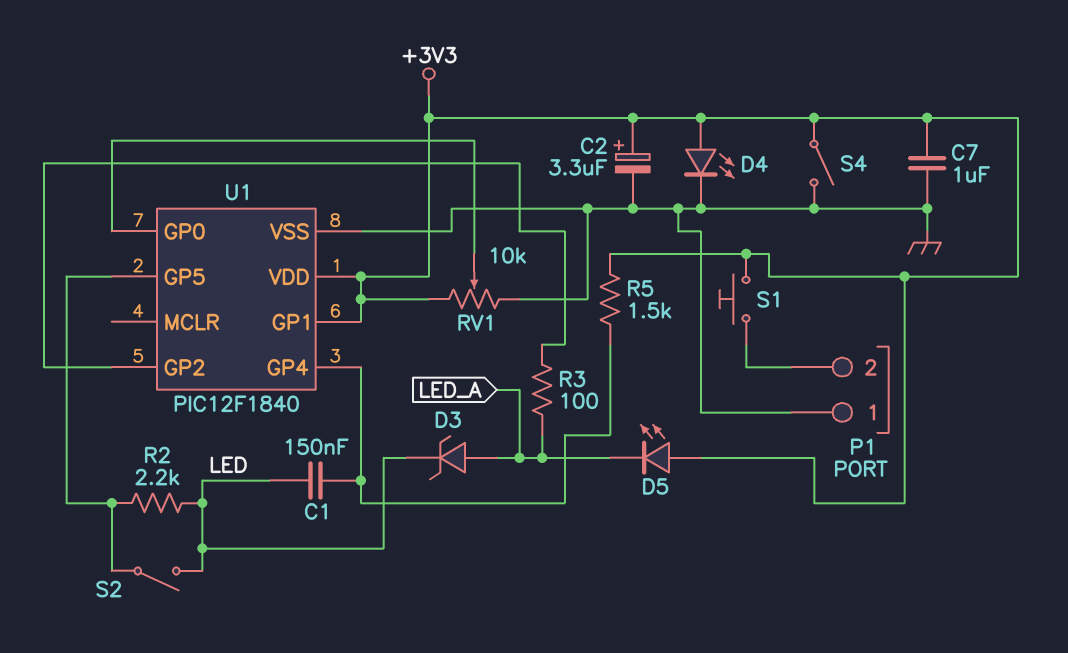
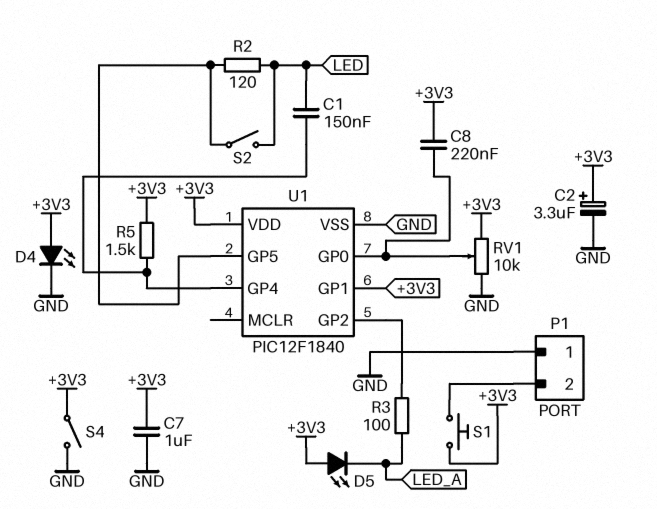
C8: none -> 220nF (+3V3, U1/GP0)
D3: zener (A LED_A, K LED) -> none
R2: 2.2k (LED, U1/GP5) -> 120 (LED, U1/GP5)

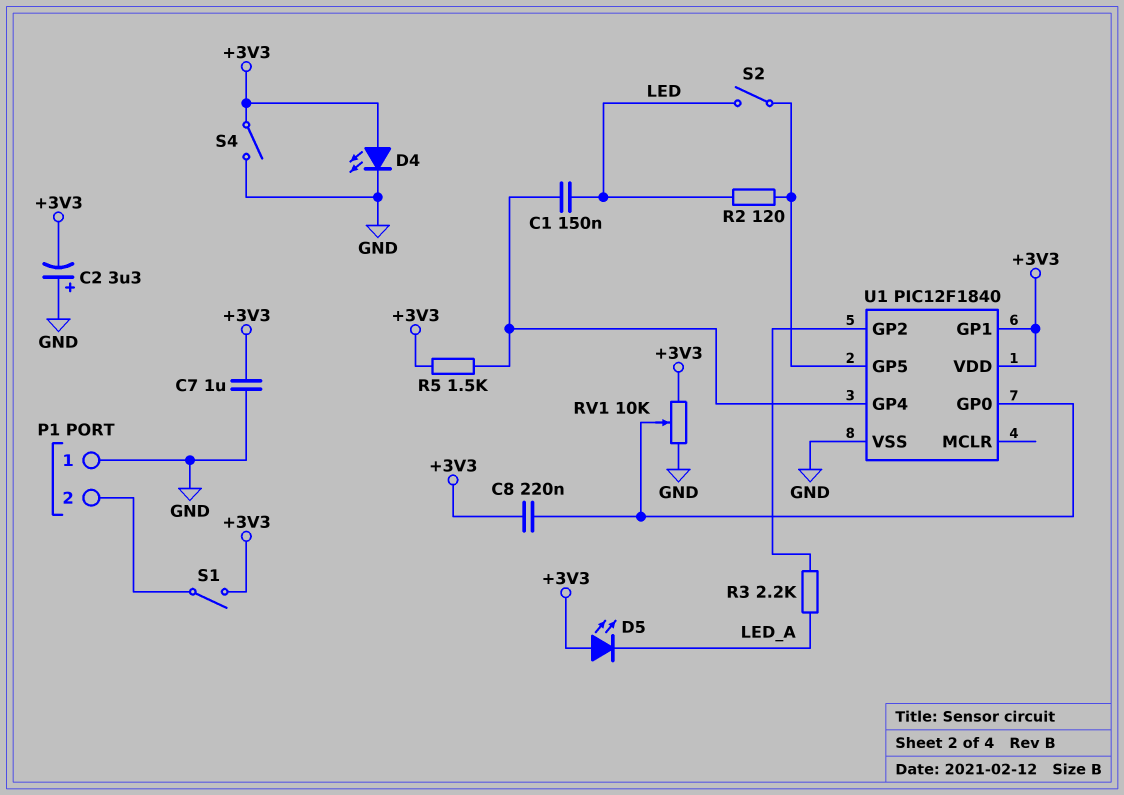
C2: 3.3uF (plus +3V3, minus GND) -> 3.3uF (plus GND, minus +3V3)
R3: 100 (LED_A, U1/GP2) -> 2.2k (LED_A, U1/GP2)
S1: button (+3V3, P1/2) -> switch (+3V3, P1/2)

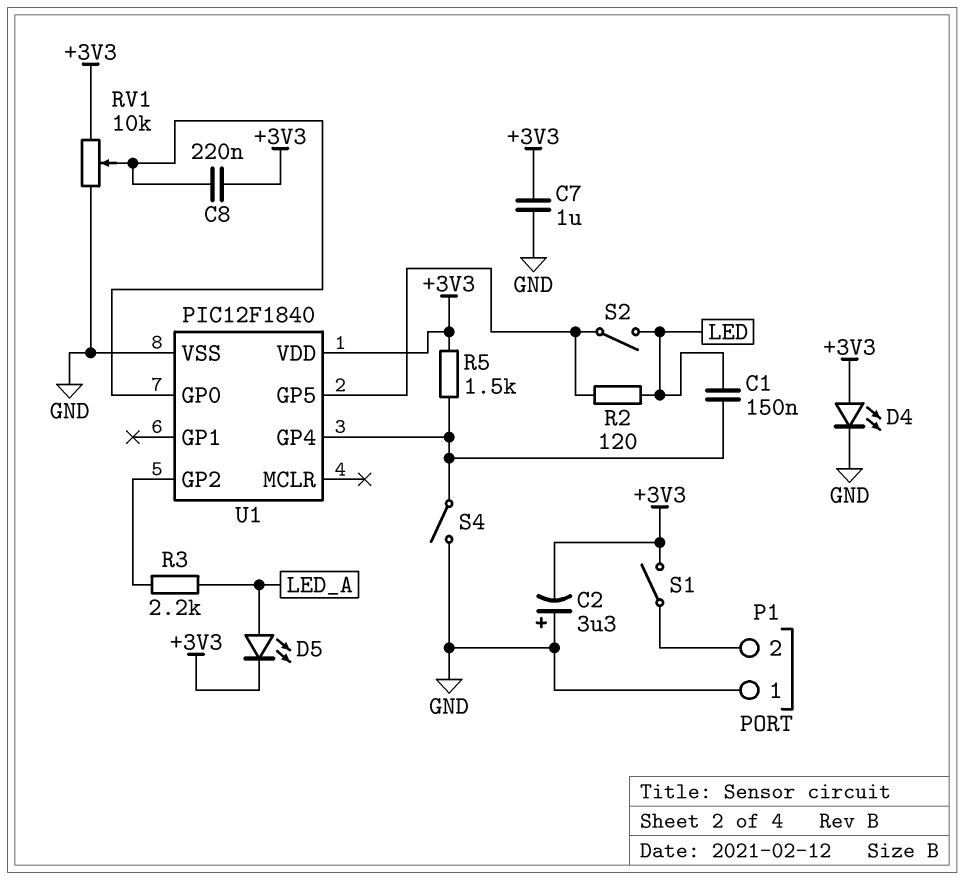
D5: LED (A +3V3, K LED_A) -> LED (A LED_A, K +3V3)
S4: switch (+3V3, GND) -> switch (GND, U1/GP4)
U1 pin GP1: +3V3 -> none

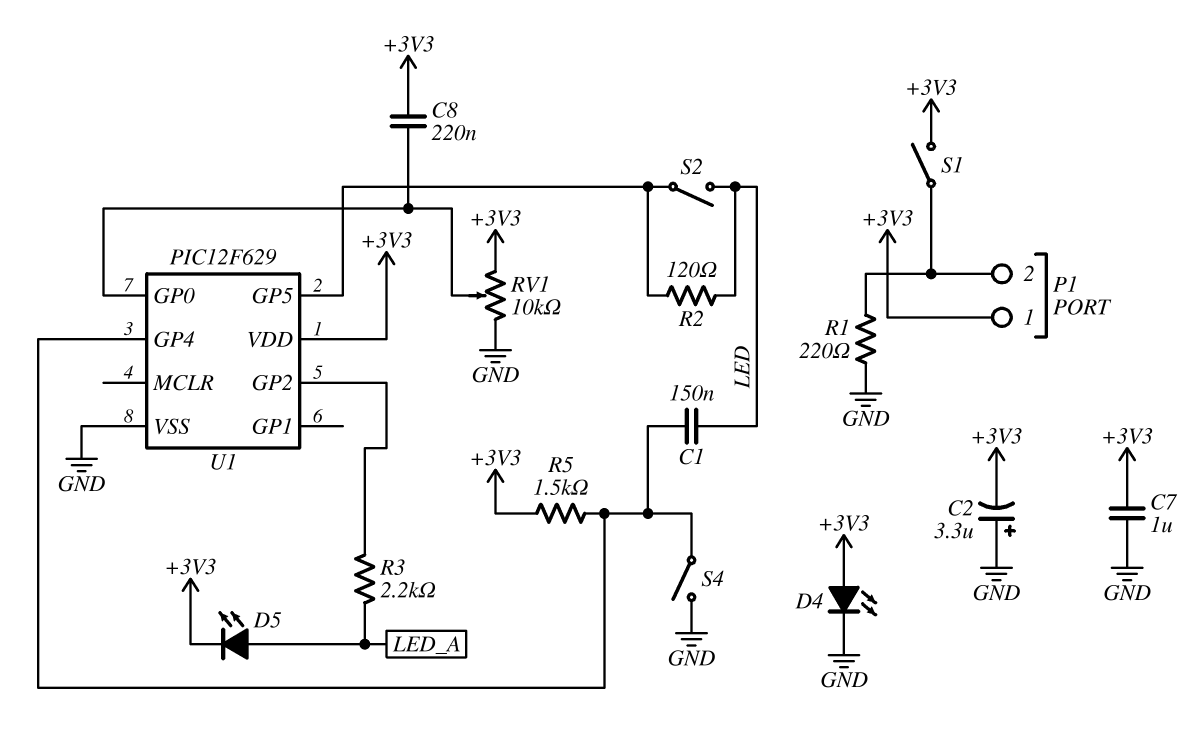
P1 pin 1: GND -> +3V3
R1: none -> 220 (GND, P1/2)
U1: PIC12F1840 -> PIC12F629

